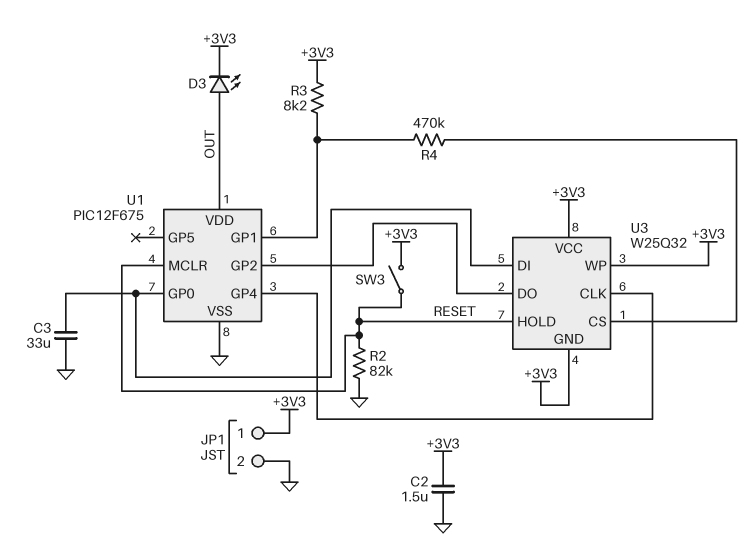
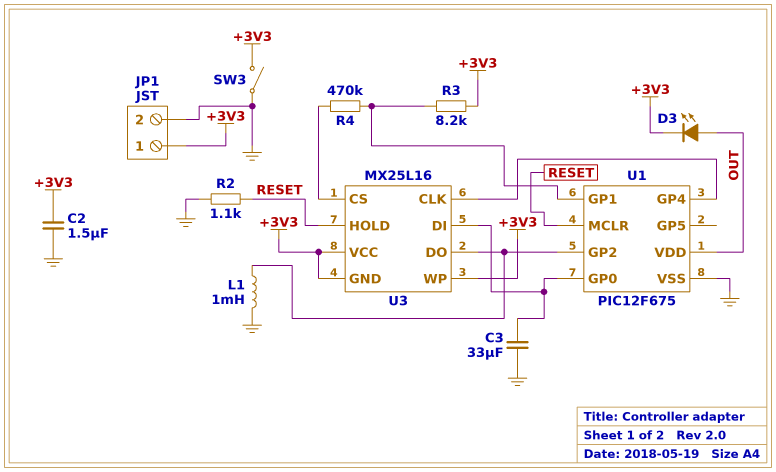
L1: none -> 1mH (GND, U1/GP2)
R2: 82k (GND, RESET) -> 1.1k (GND, RESET)
SW3: switch (+3V3, RESET) -> switch (+3V3, GND)
U3: W25Q32 -> MX25L16

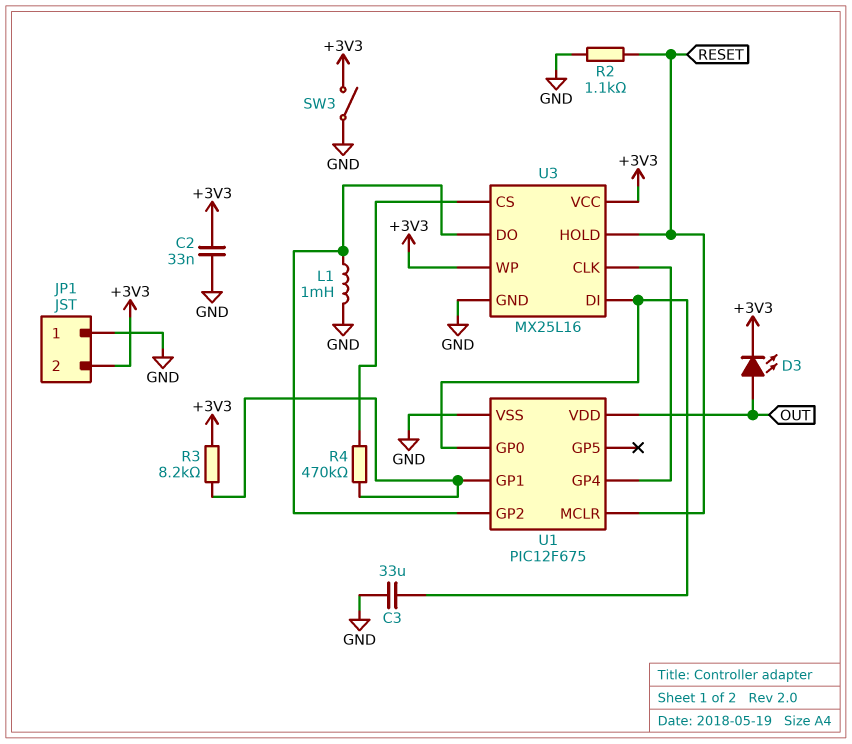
C2: 1.5uF (+3V3, GND) -> 33nF (+3V3, GND)
JP1 pin 1: +3V3 -> GND
JP1 pin 2: GND -> +3V3
U3 pin GND: +3V3 -> GND

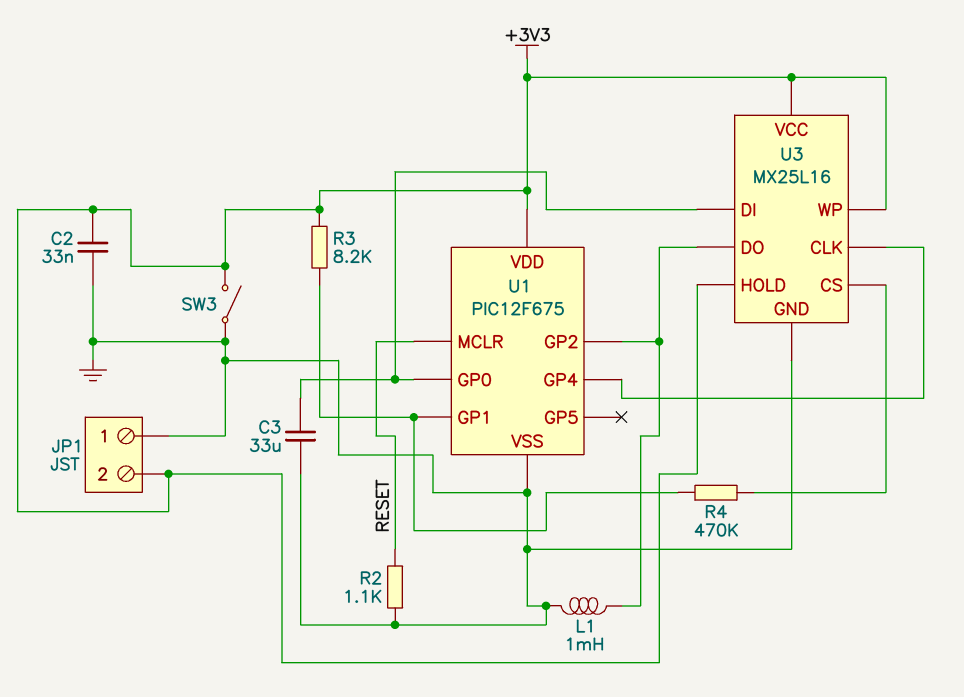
D3: LED (A OUT, K +3V3) -> none
U1 pin VDD: OUT -> +3V3
U3 pin HOLD: RESET -> +3V3

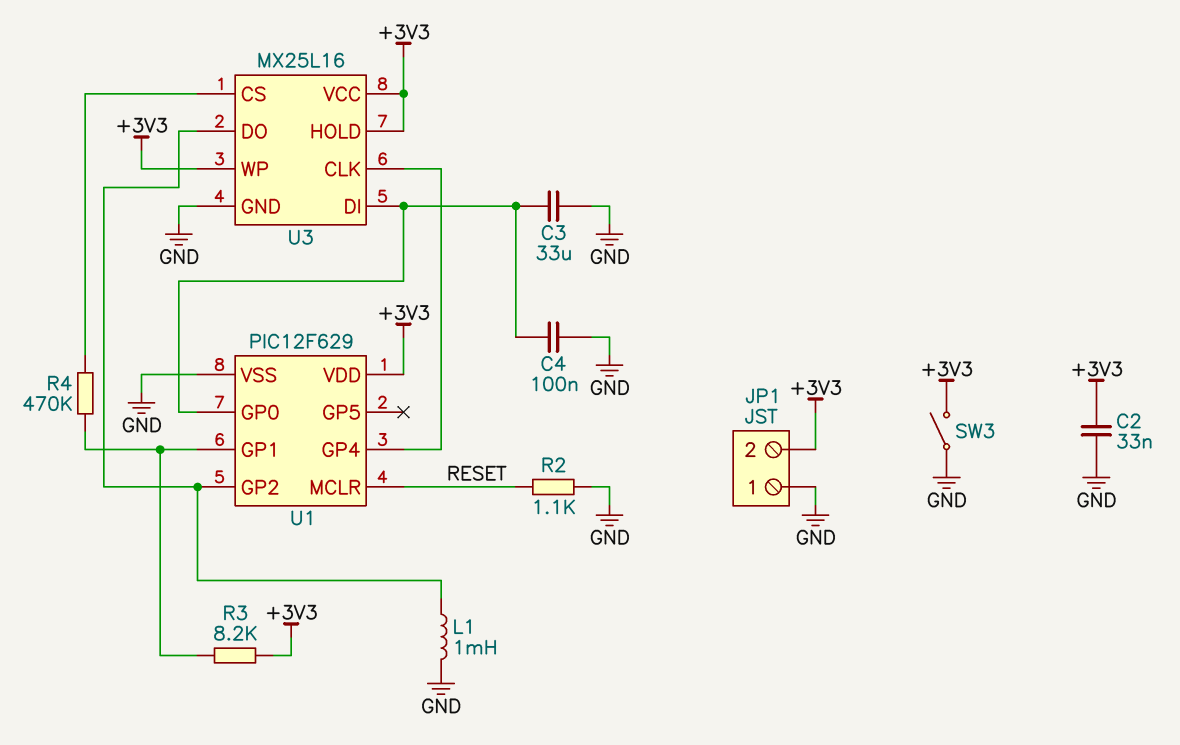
C4: none -> 100nF (GND, U1/GP0)
U1: PIC12F675 -> PIC12F629

